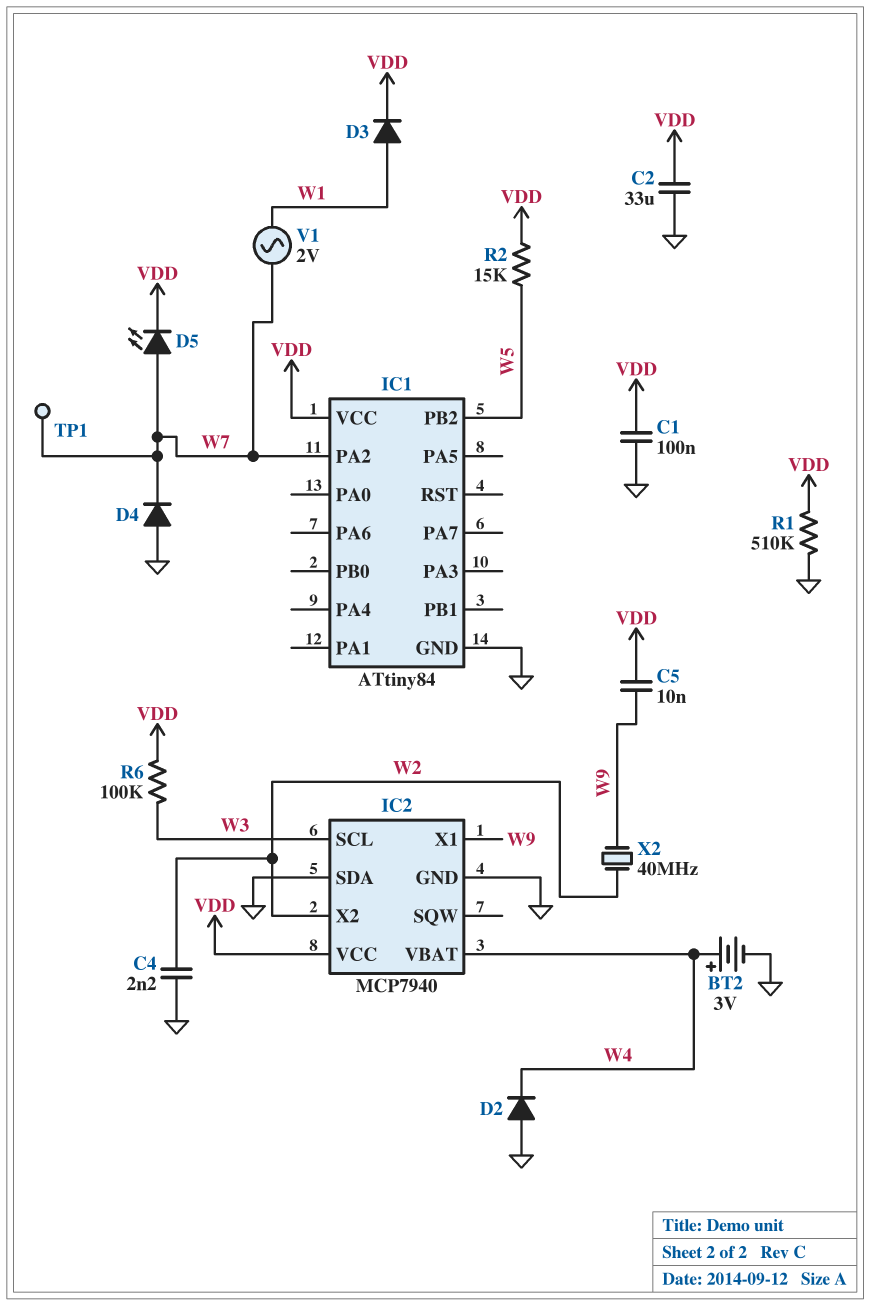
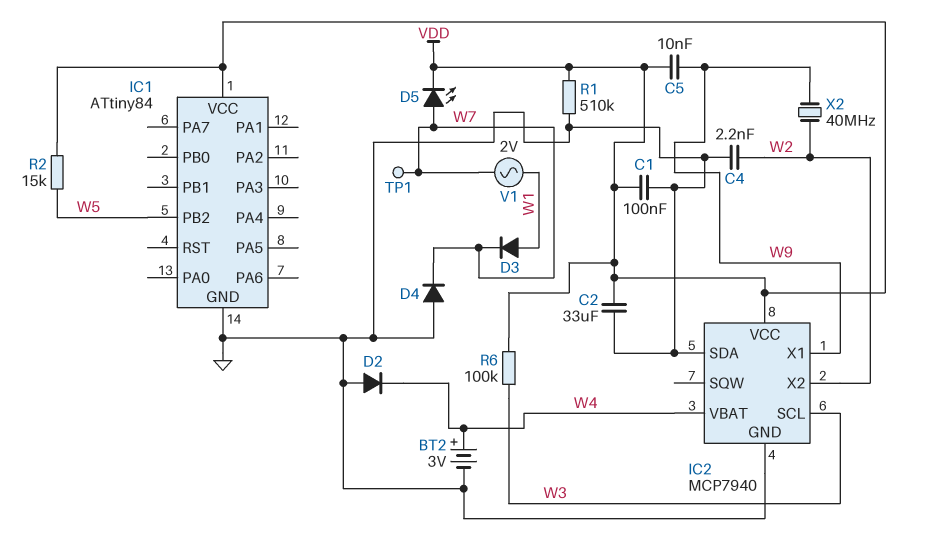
D3: diode (A W1, K VDD) -> diode (A W1, K W7)
IC1 pin PA2: W7 -> none

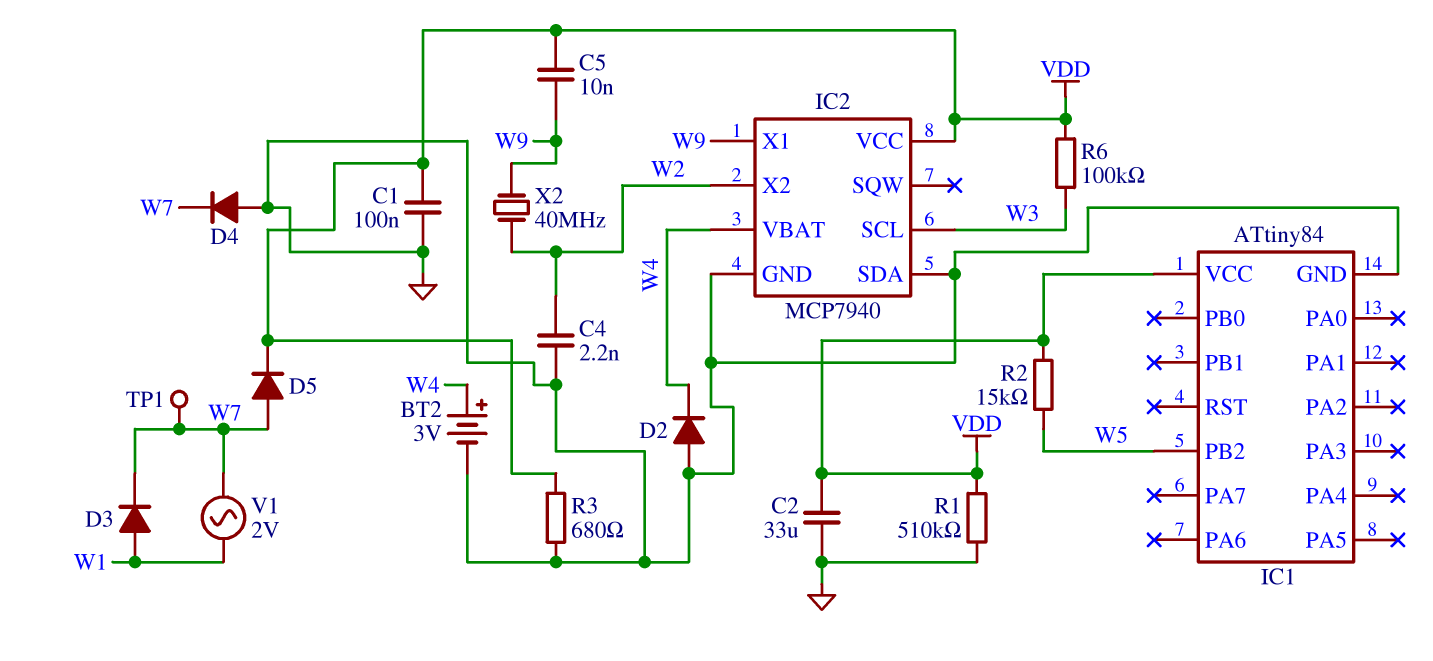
D5: LED (A W7, K VDD) -> diode (A W7, K VDD)
R3: none -> 680 (GND, VDD)

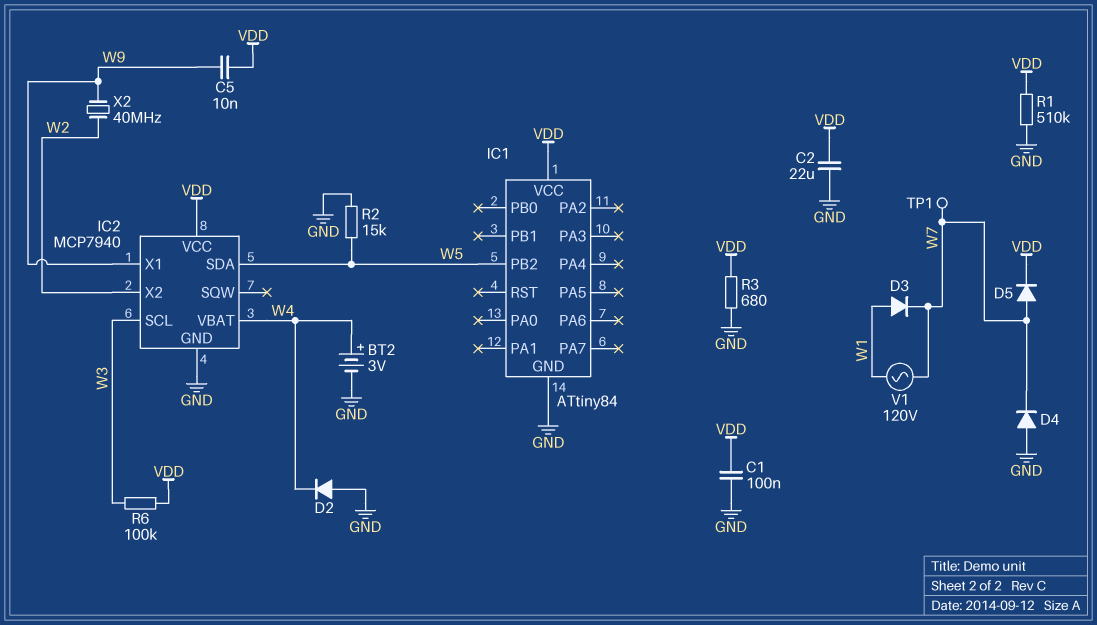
C2: 33uF (GND, VDD) -> 22uF (GND, VDD)
C4: 2.2nF (GND, W2) -> none
IC2 pin SDA: GND -> W5
R2: 15k (VDD, W5) -> 15k (GND, W5)
V1: AC 2V (W1, W7) -> AC 120V (W1, W7)

